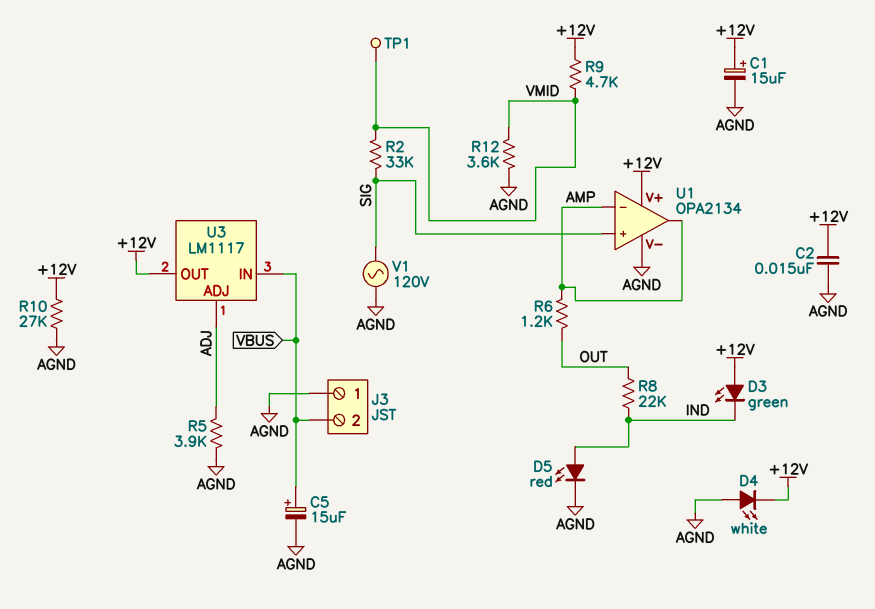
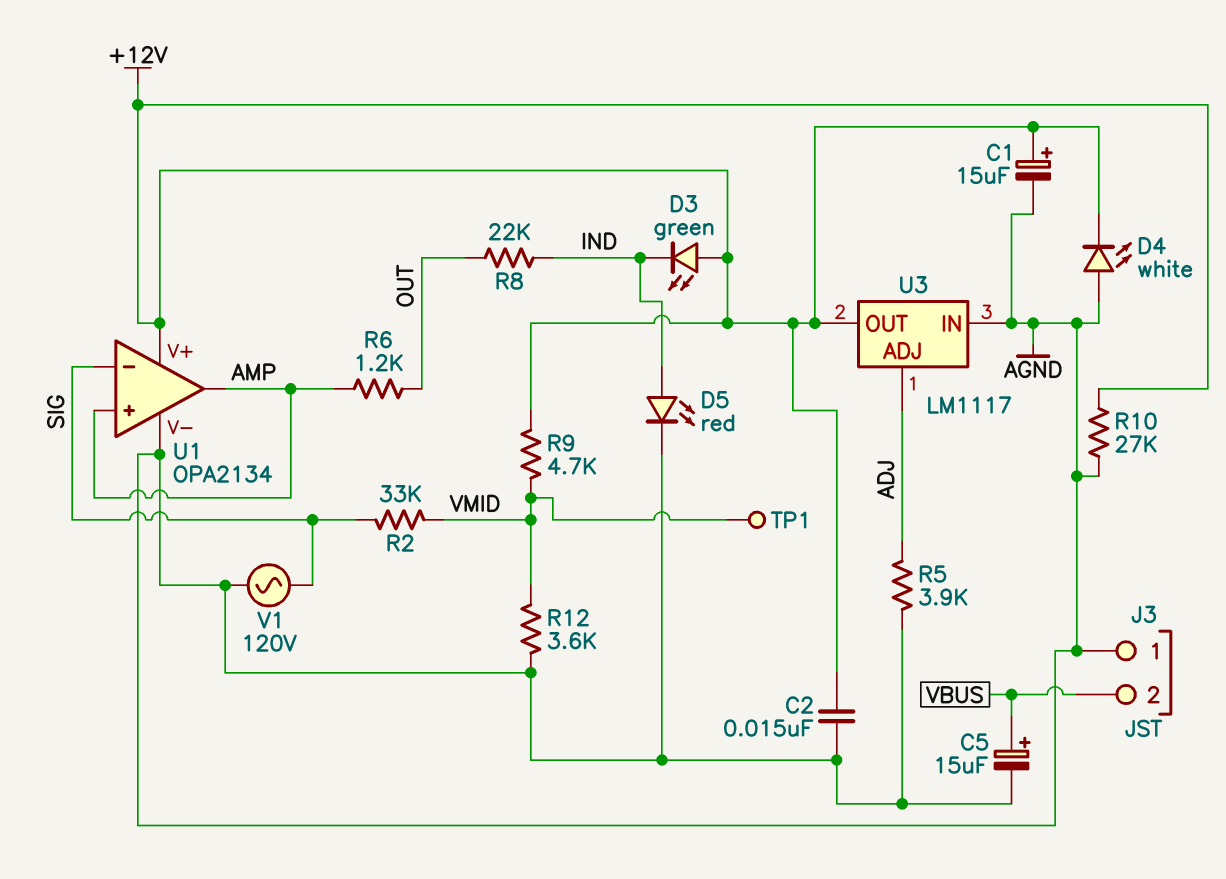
U1 pin in+: SIG -> AMP
U1 pin in-: AMP -> SIG
U3 pin IN: VBUS -> AGND

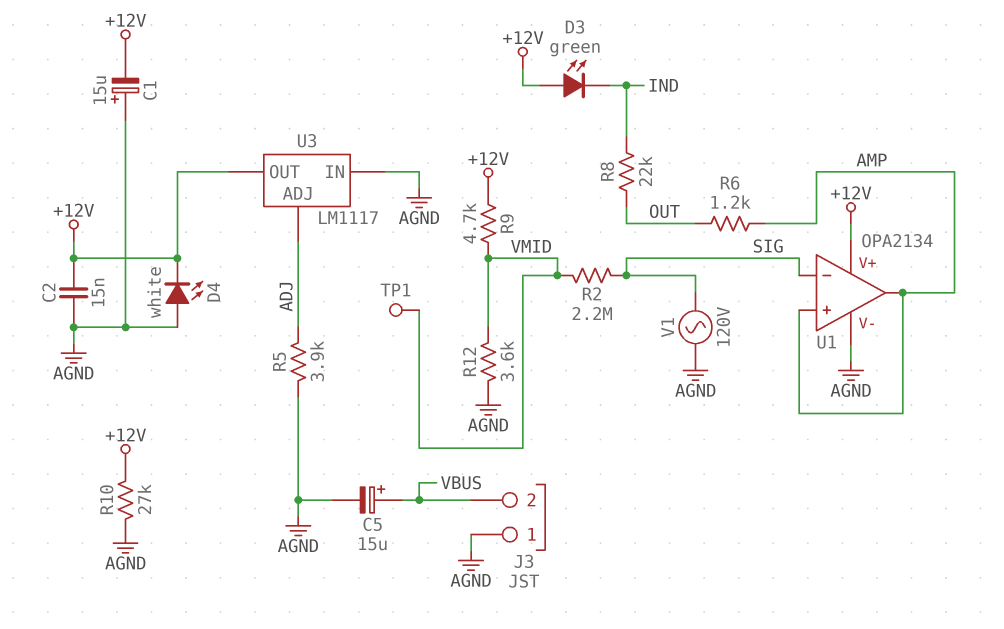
C1: 15uF (plus +12V, minus AGND) -> 15uF (plus AGND, minus +12V)
D5: LED red (A IND, K AGND) -> none
R2: 33k (SIG, VMID) -> 2.2M (SIG, VMID)

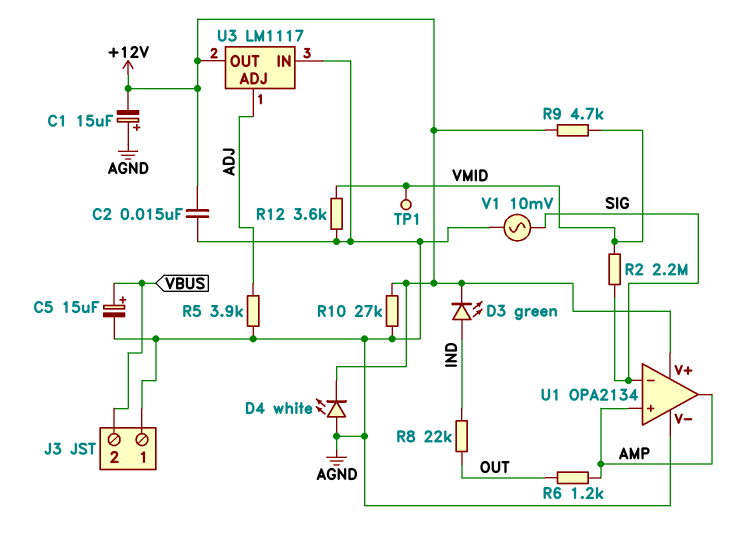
D3: LED green (A +12V, K IND) -> LED green (A IND, K +12V)
V1: AC 120V (AGND, SIG) -> AC 10mV (AGND, SIG)

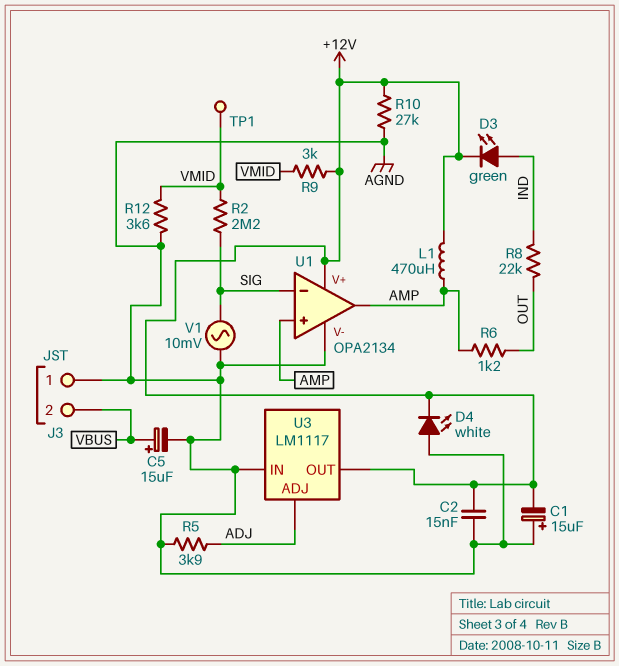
L1: none -> 470uH (+12V, AMP)
R9: 4.7k (+12V, VMID) -> 3k (+12V, VMID)

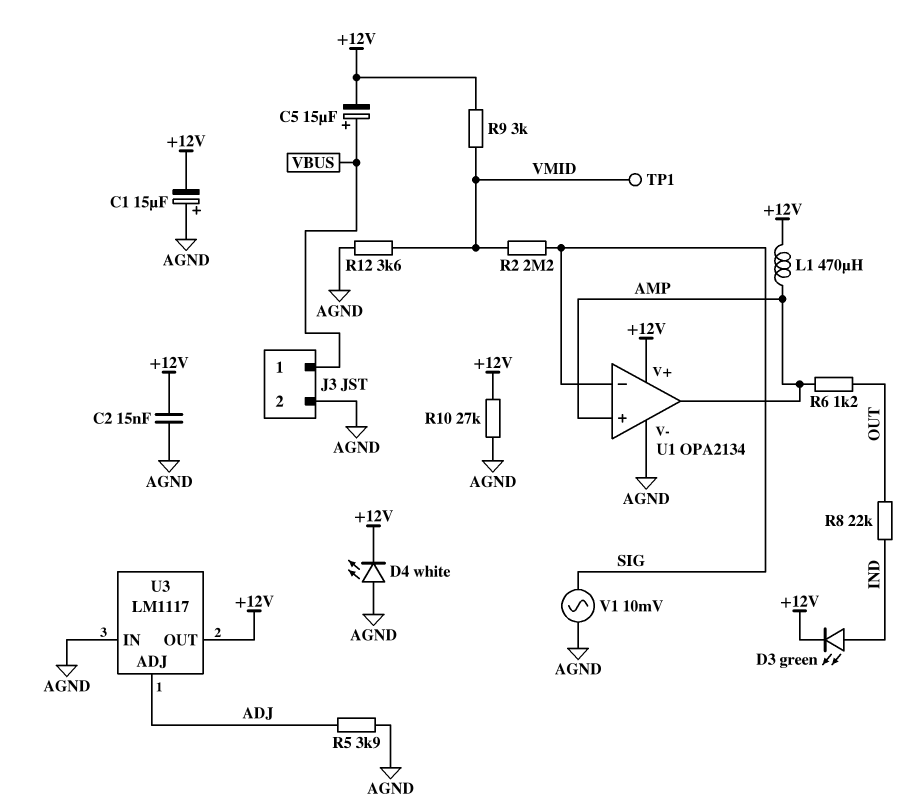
C5: 15uF (plus VBUS, minus AGND) -> 15uF (plus VBUS, minus +12V)
J3 pin 1: AGND -> VBUS
J3 pin 2: VBUS -> AGND

